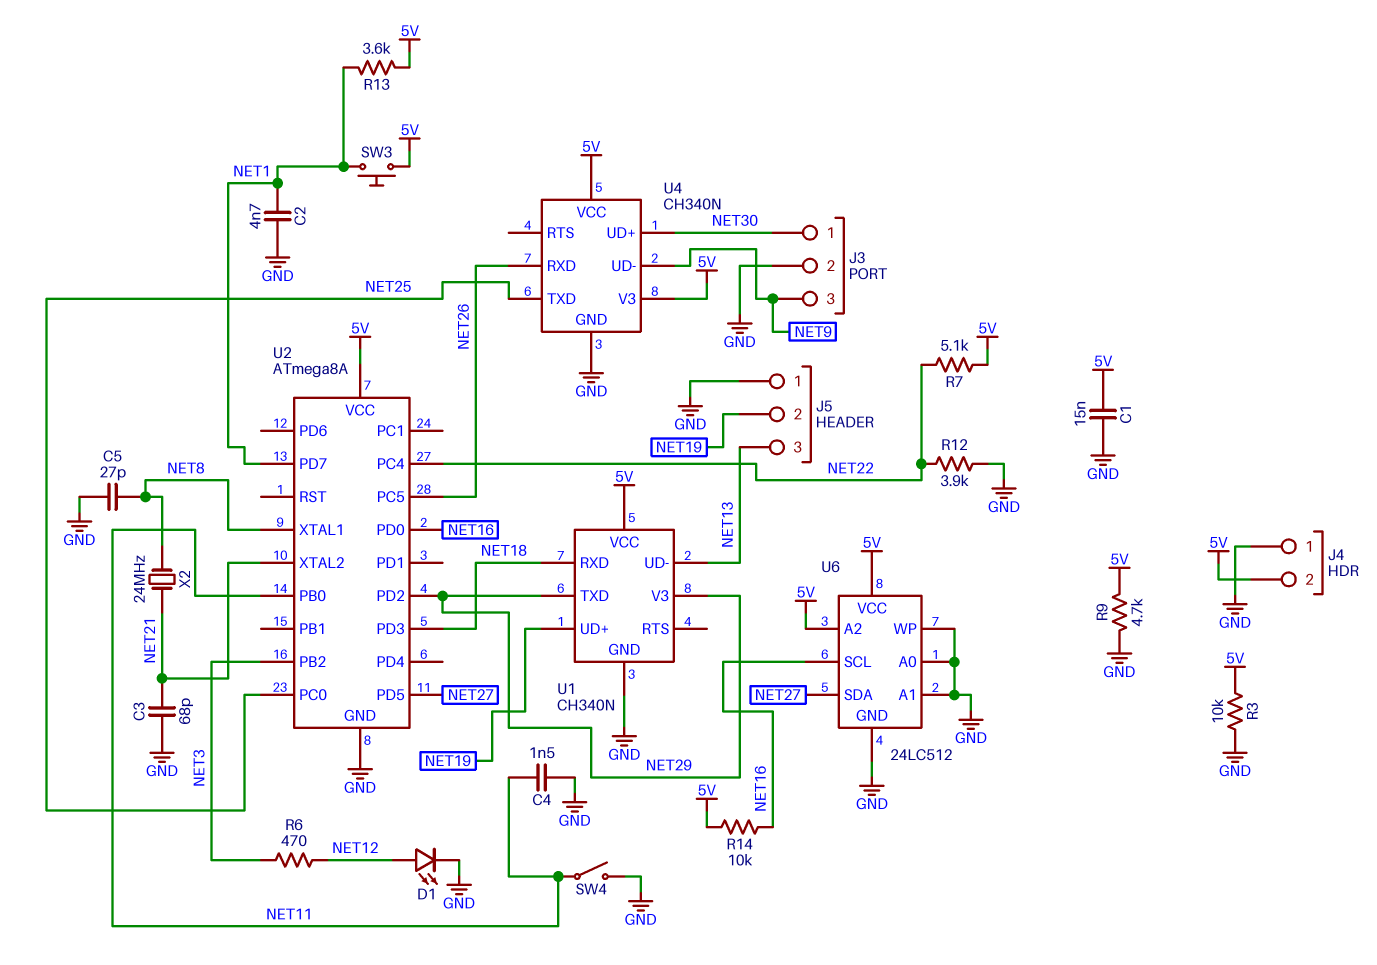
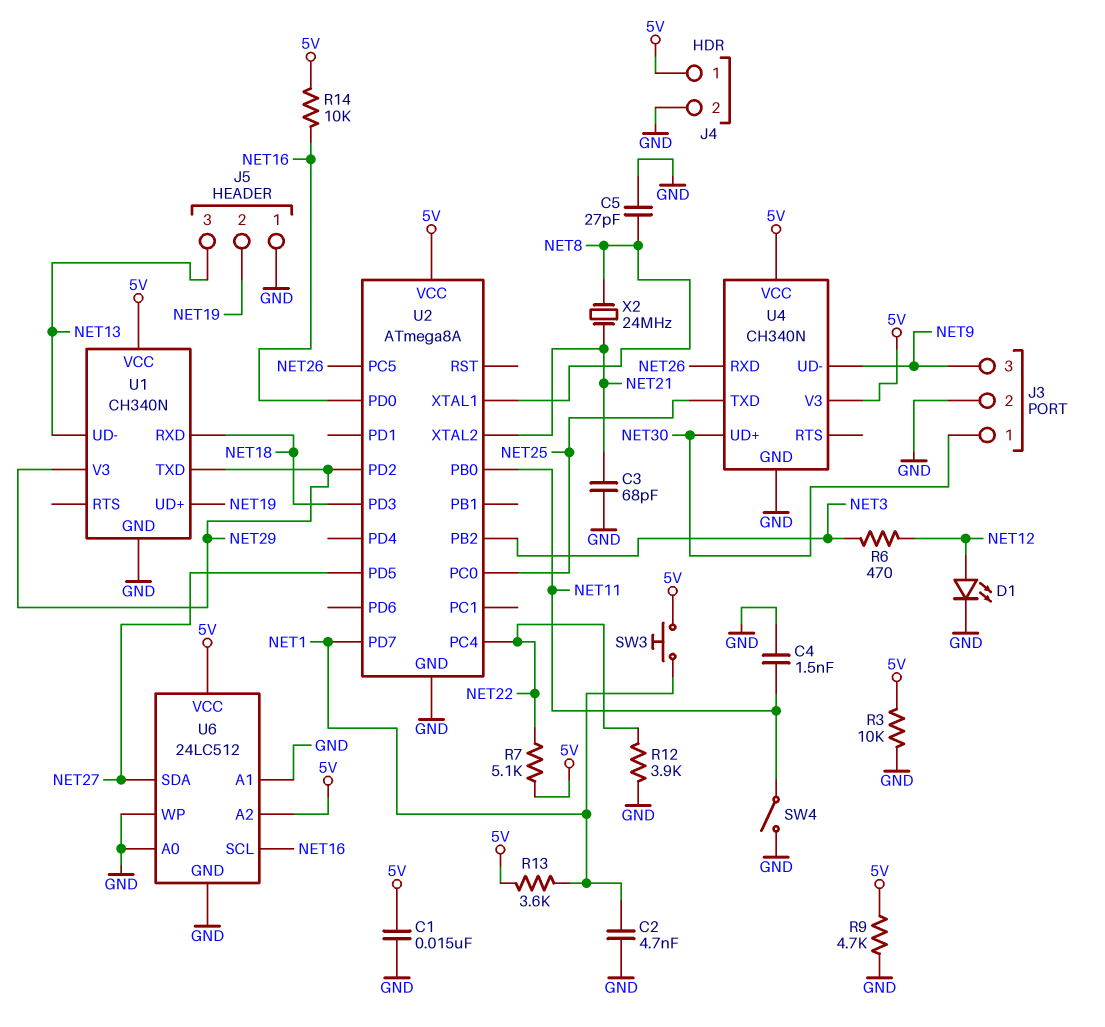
J4 pin 1: GND -> 5V
J4 pin 2: 5V -> GND

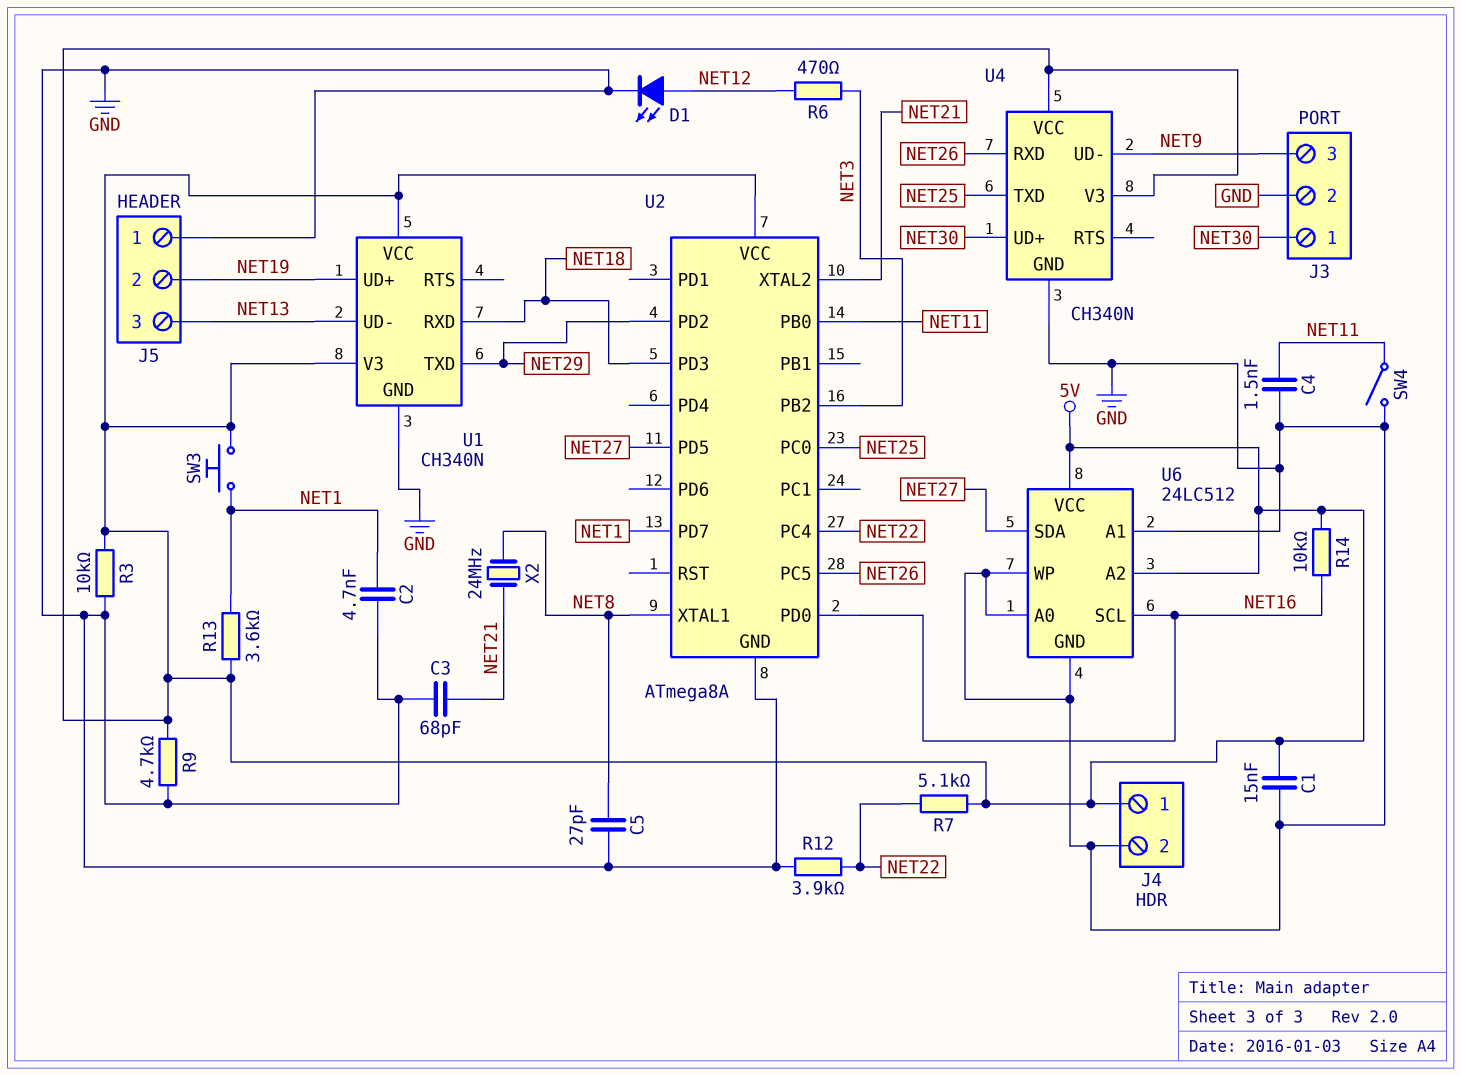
U1 pin V3: NET29 -> 5V

